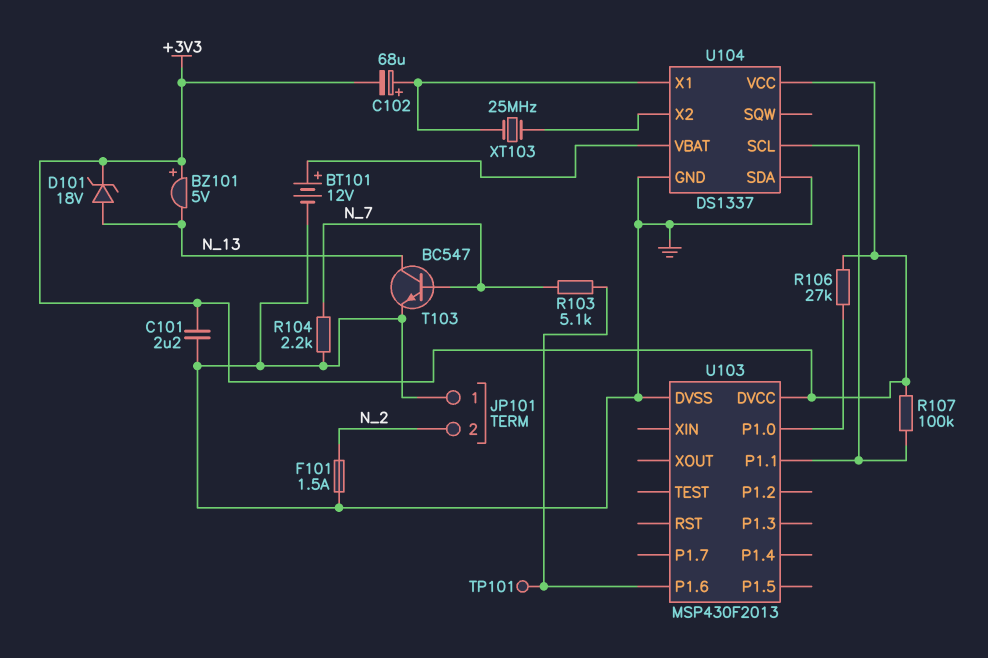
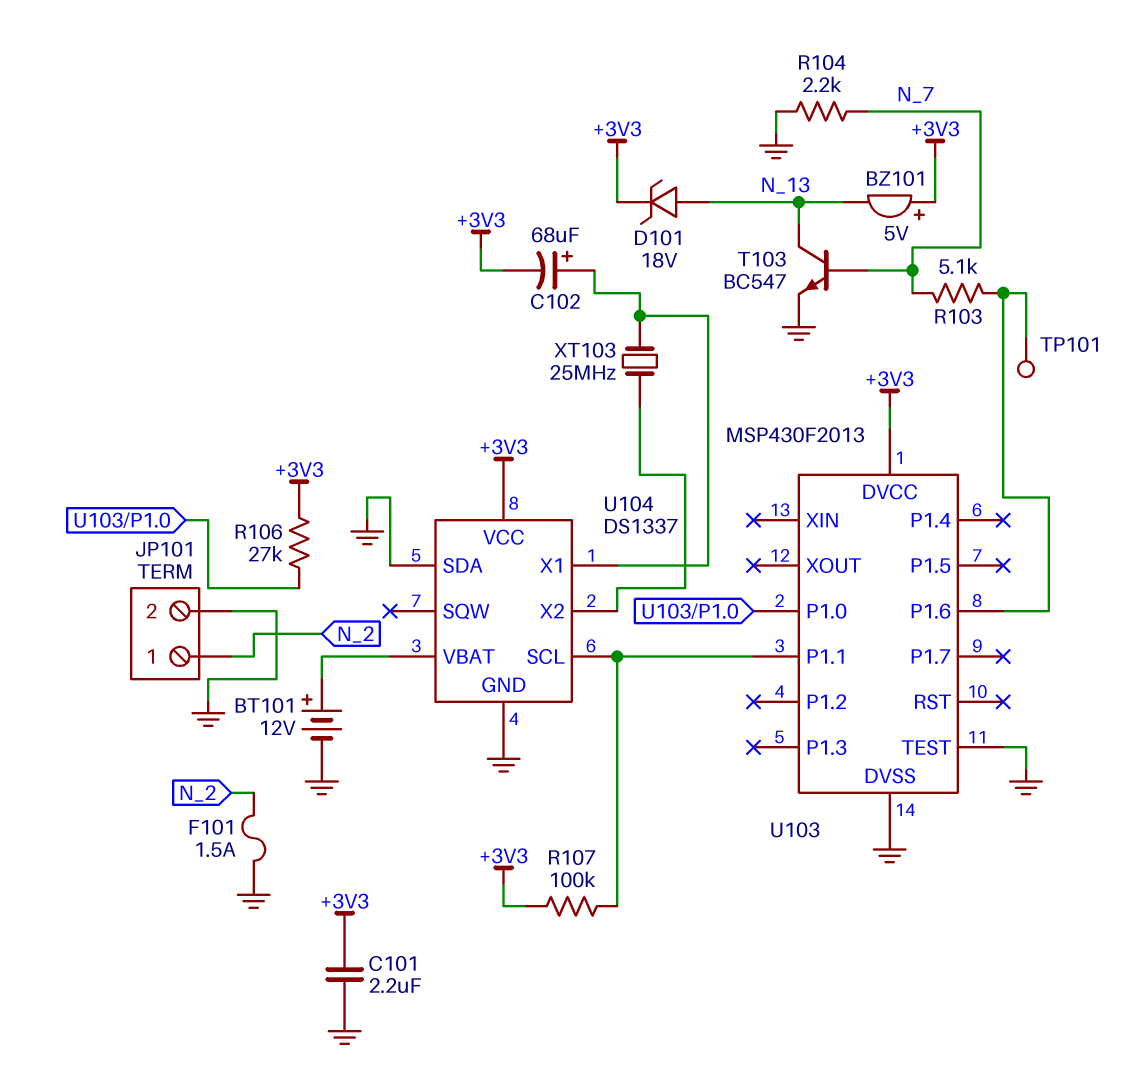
JP101 pin 1: GND -> N_2
JP101 pin 2: N_2 -> GND
U103 pin TEST: none -> GND

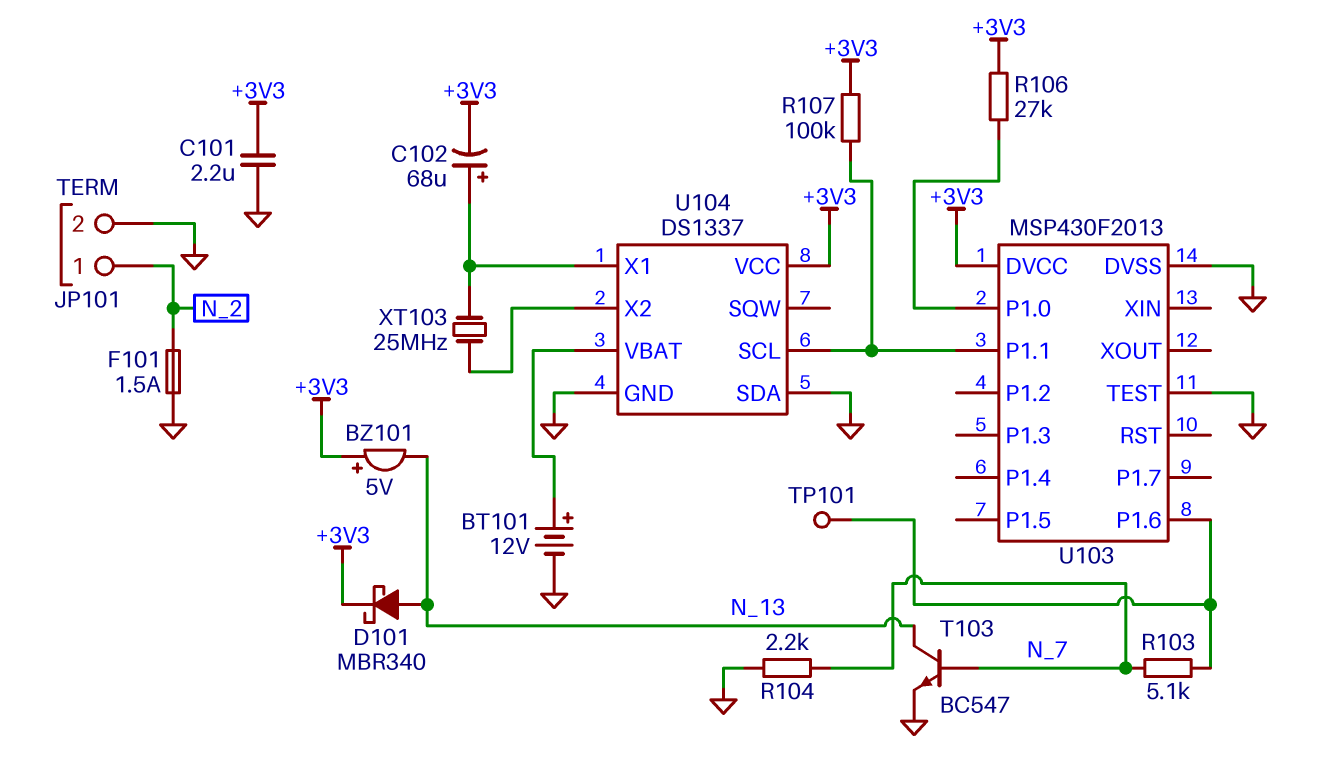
D101: zener 18V (A N_13, K +3V3) -> schottky MBR340 (A N_13, K +3V3)

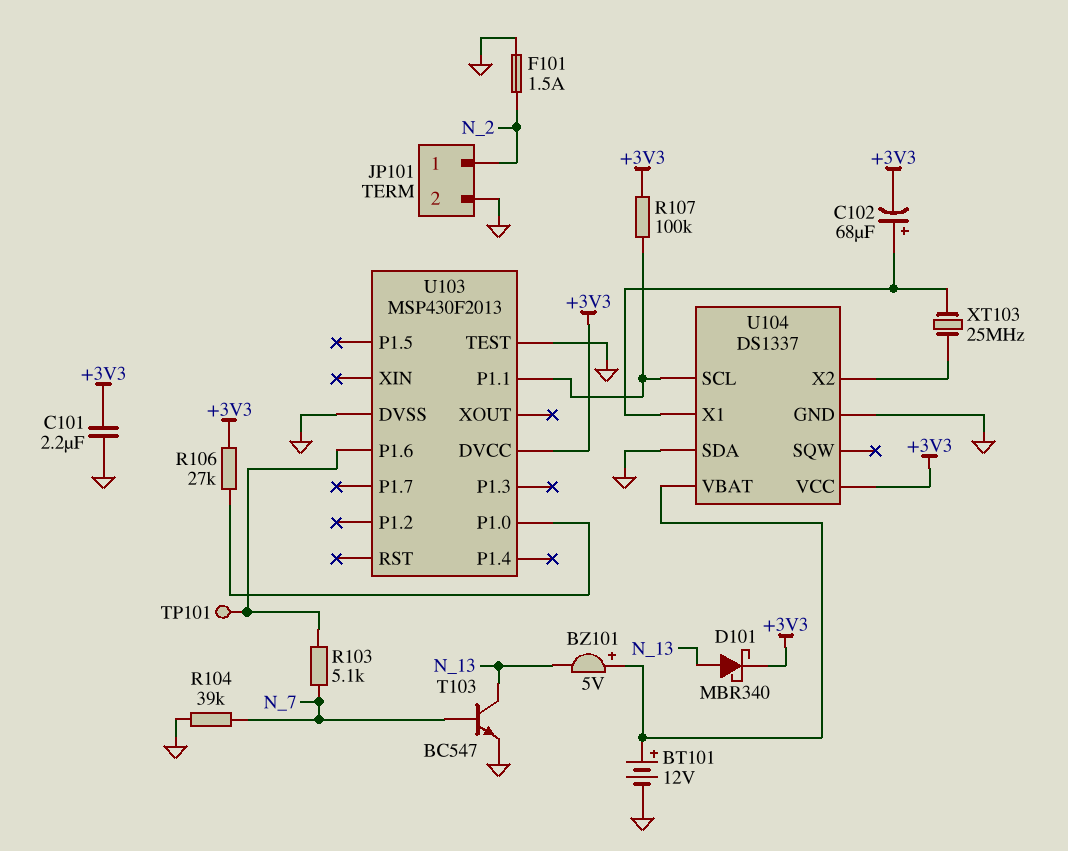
BZ101: buzzer 5V (plus +3V3, minus N_13) -> buzzer 5V (plus U104/VBAT, minus N_13)
R104: 2.2k (GND, N_7) -> 39k (GND, N_7)

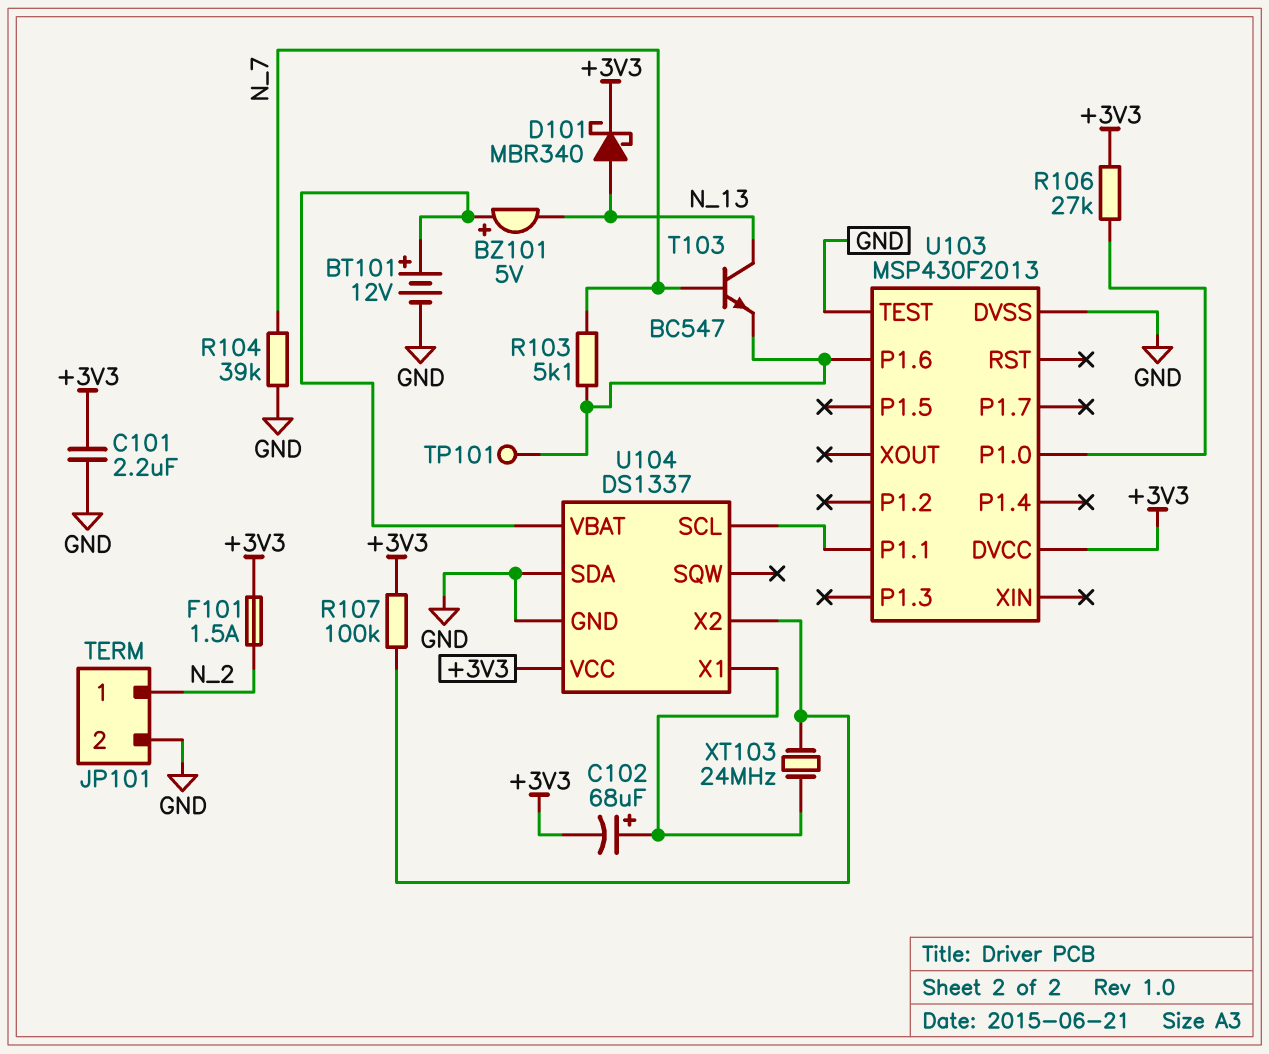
F101: 1.5A (GND, N_2) -> 1.5A (+3V3, N_2)
R107: 100k (+3V3, U103/P1.1) -> 100k (+3V3, U104/X2)
T103: NPN BC547 (B N_7, C N_13, E GND) -> NPN BC547 (B N_7, C N_13, E U103/P1.6)
XT103: 25MHz (U104/X1, U104/X2) -> 24MHz (U104/X1, U104/X2)

